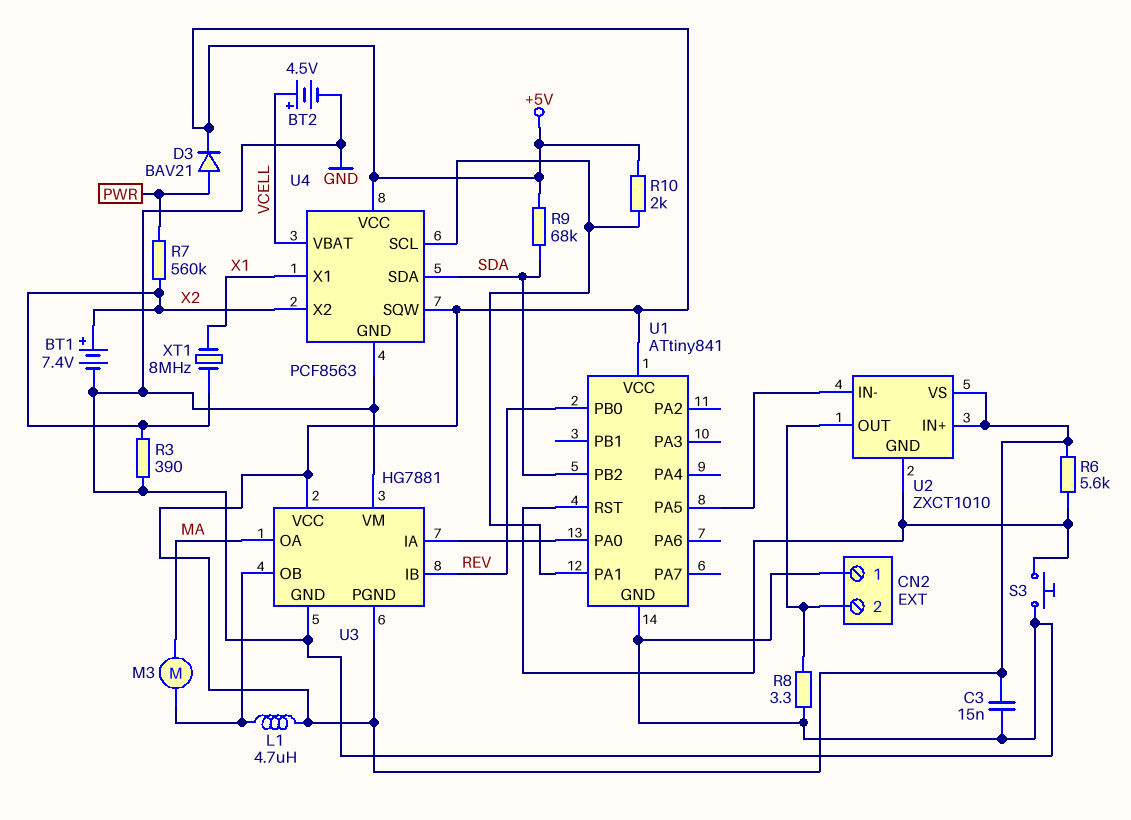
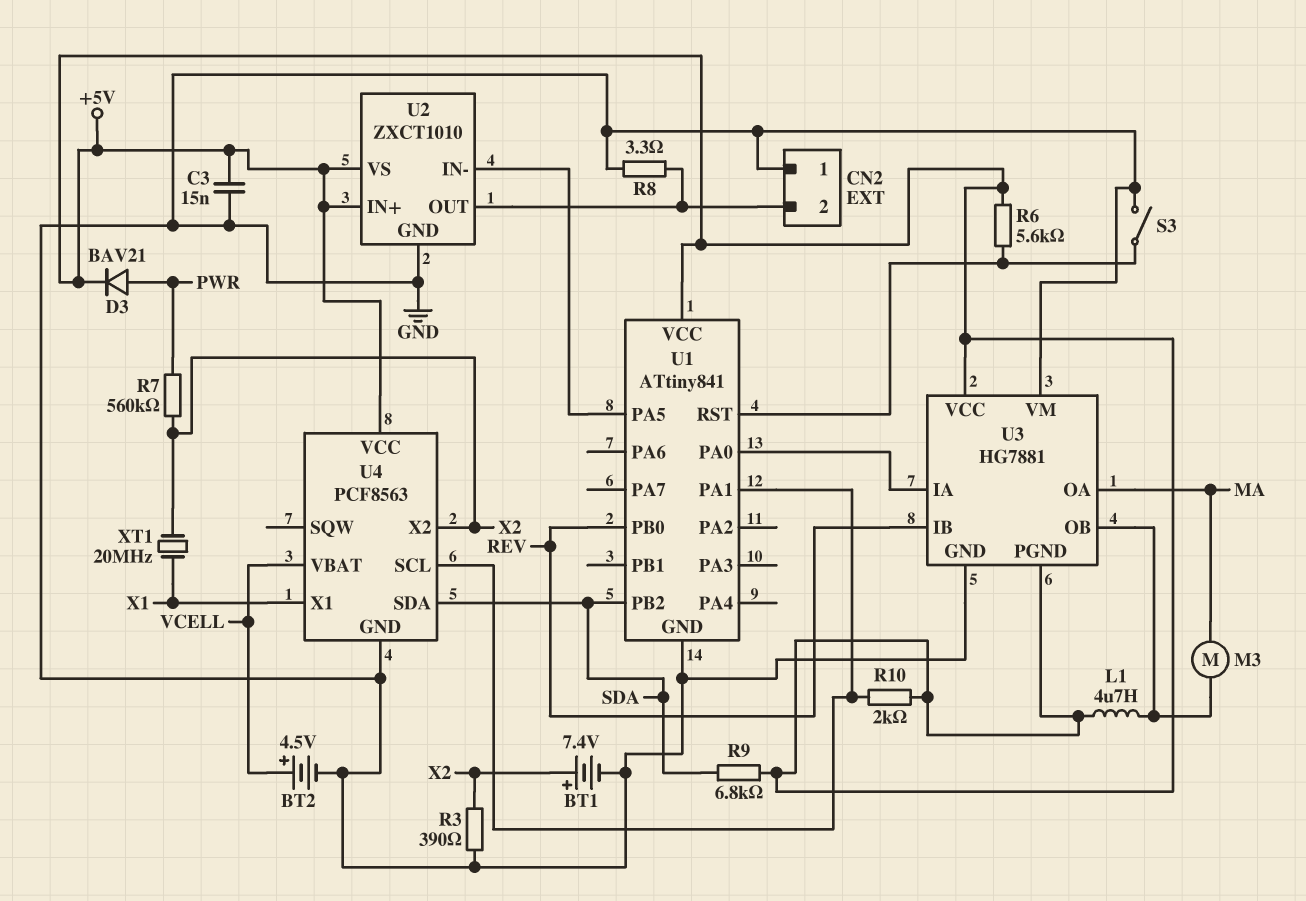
R9: 68k (+5V, SDA) -> 6.8k (+5V, SDA)
S3: button (GND, U1/RST) -> switch (GND, U1/RST)
U2 pin GND: U1/RST -> GND
U4 pin SQW: +5V -> none
XT1: 8MHz (X1, X2) -> 20MHz (X1, X2)

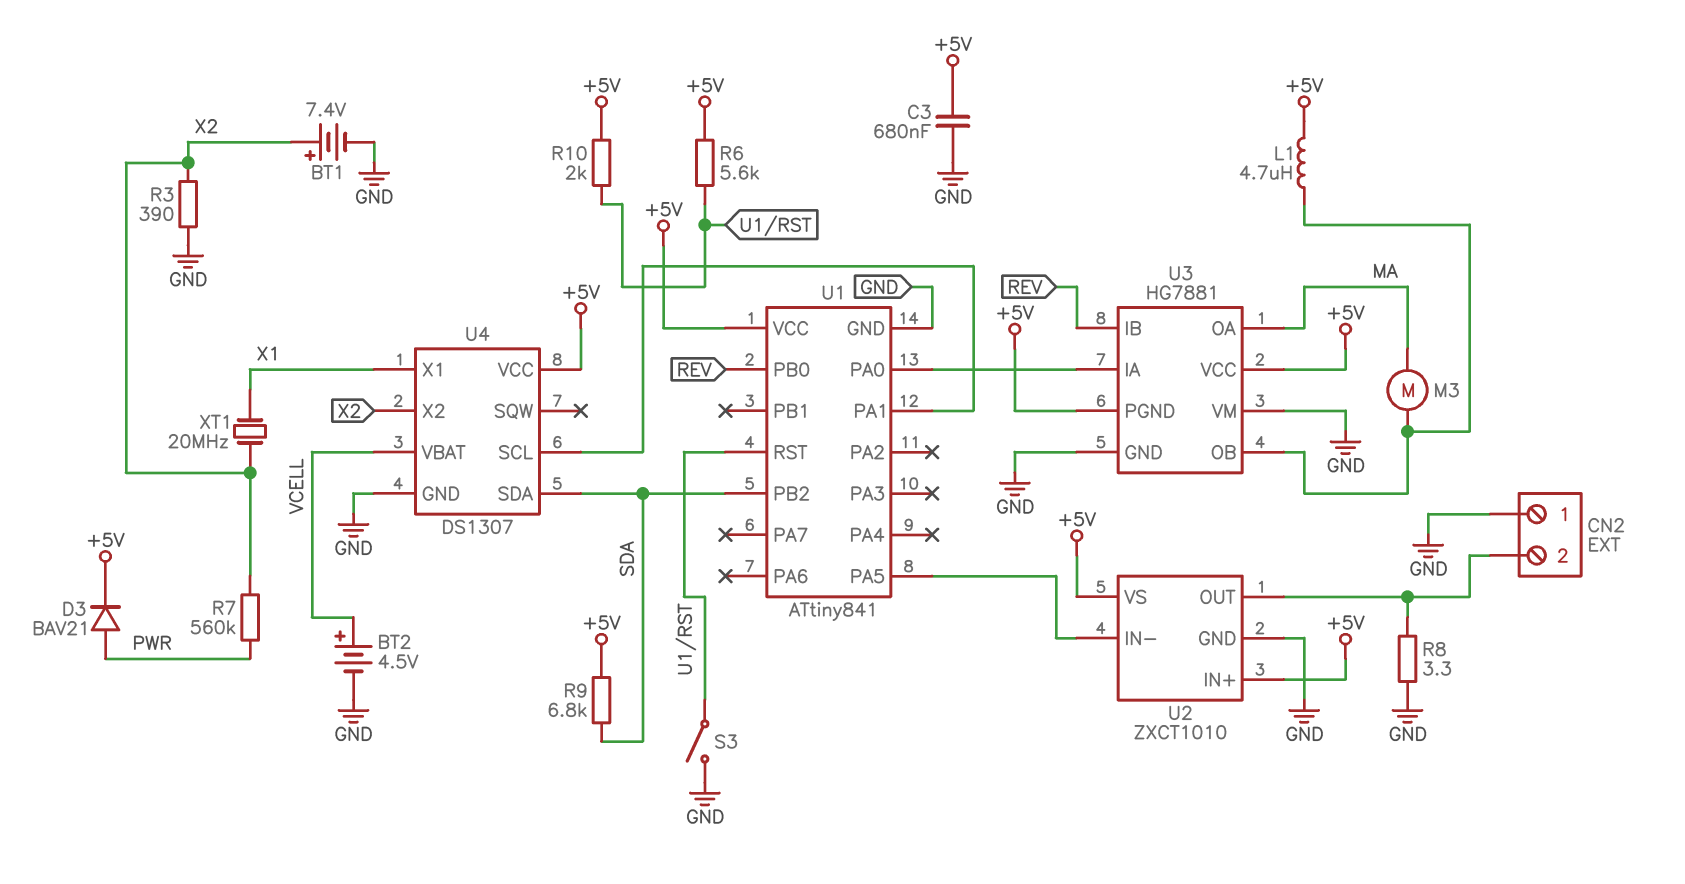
C3: 15nF (+5V, GND) -> 680nF (+5V, GND)
R10: 2k (+5V, U1/PA1) -> 2k (+5V, U1/RST)
U4: PCF8563 -> DS1307

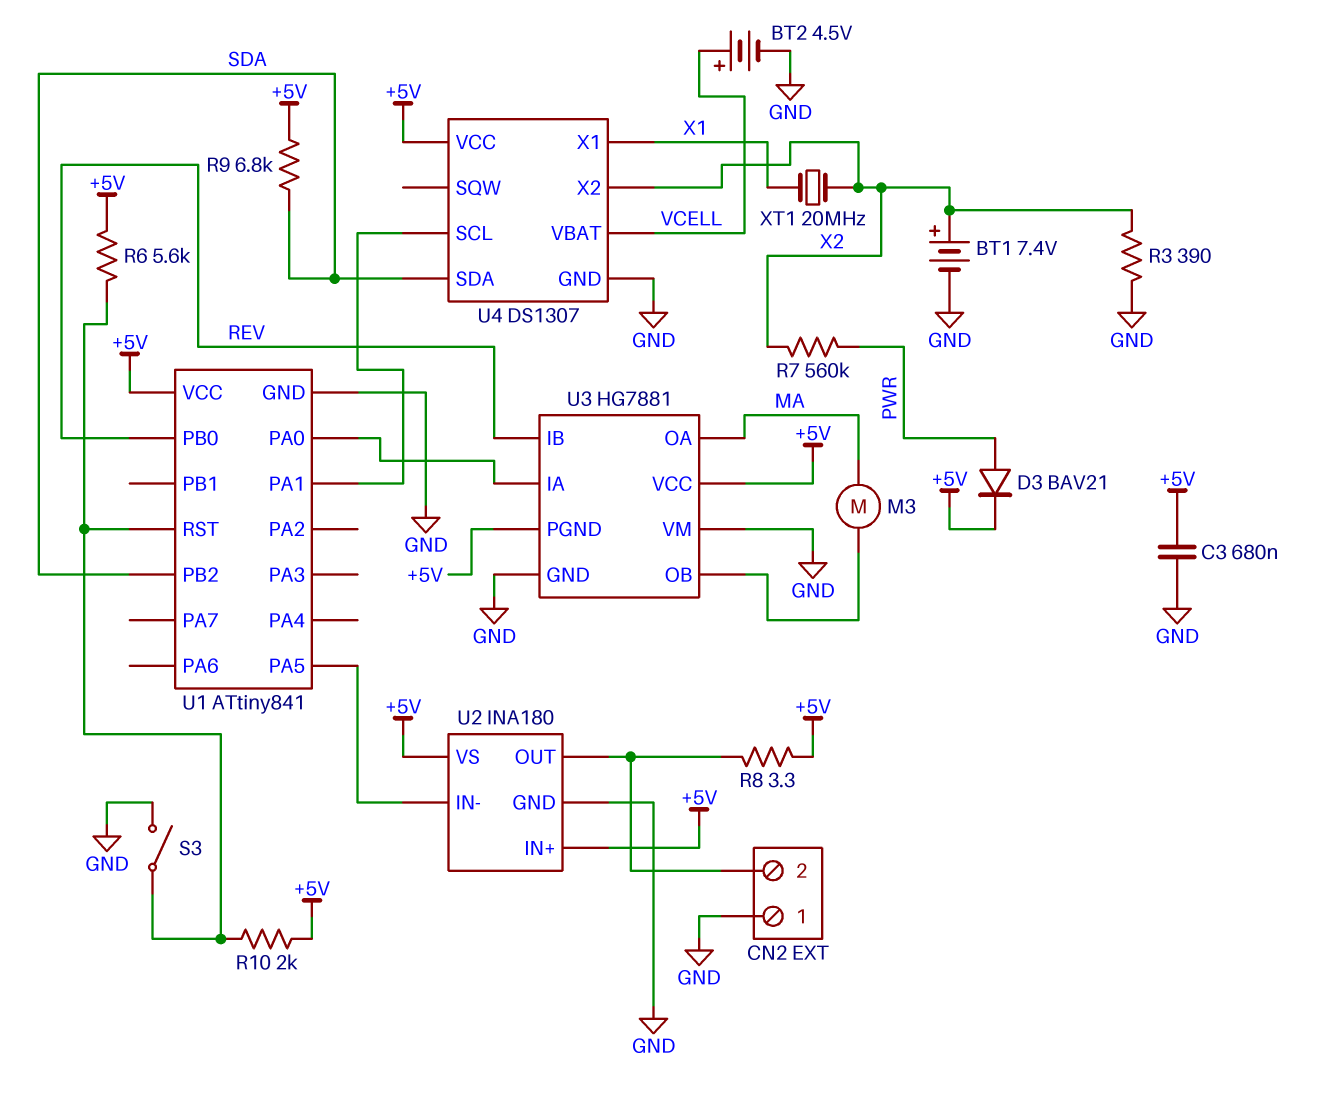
L1: 4.7uH (+5V, U3/OB) -> none
R8: 3.3 (CN2/2, GND) -> 3.3 (+5V, CN2/2)
U2: ZXCT1010 -> INA180

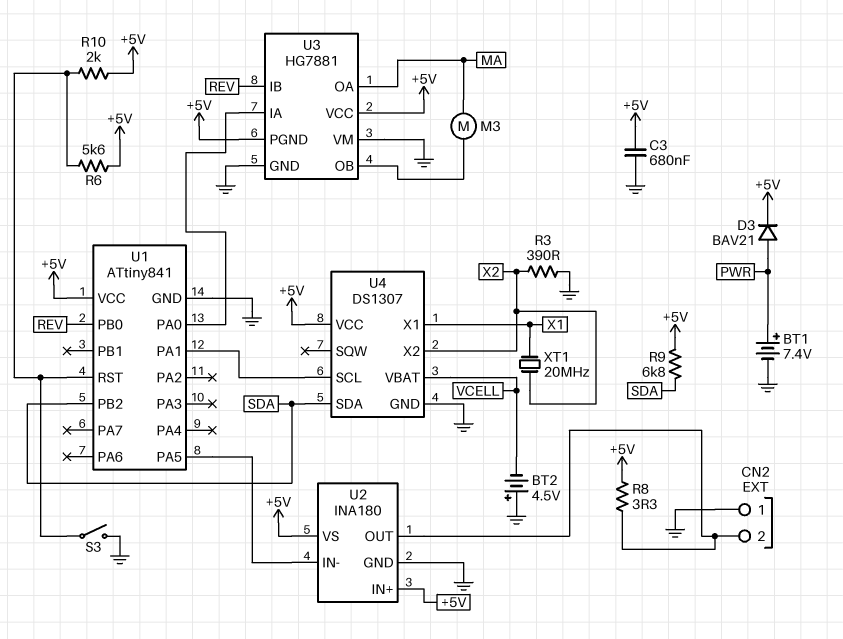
BT1: 7.4V (plus X2, minus GND) -> 7.4V (plus PWR, minus GND)
BT2: 4.5V (plus VCELL, minus GND) -> 4.5V (plus GND, minus VCELL)
R7: 560k (PWR, X2) -> none

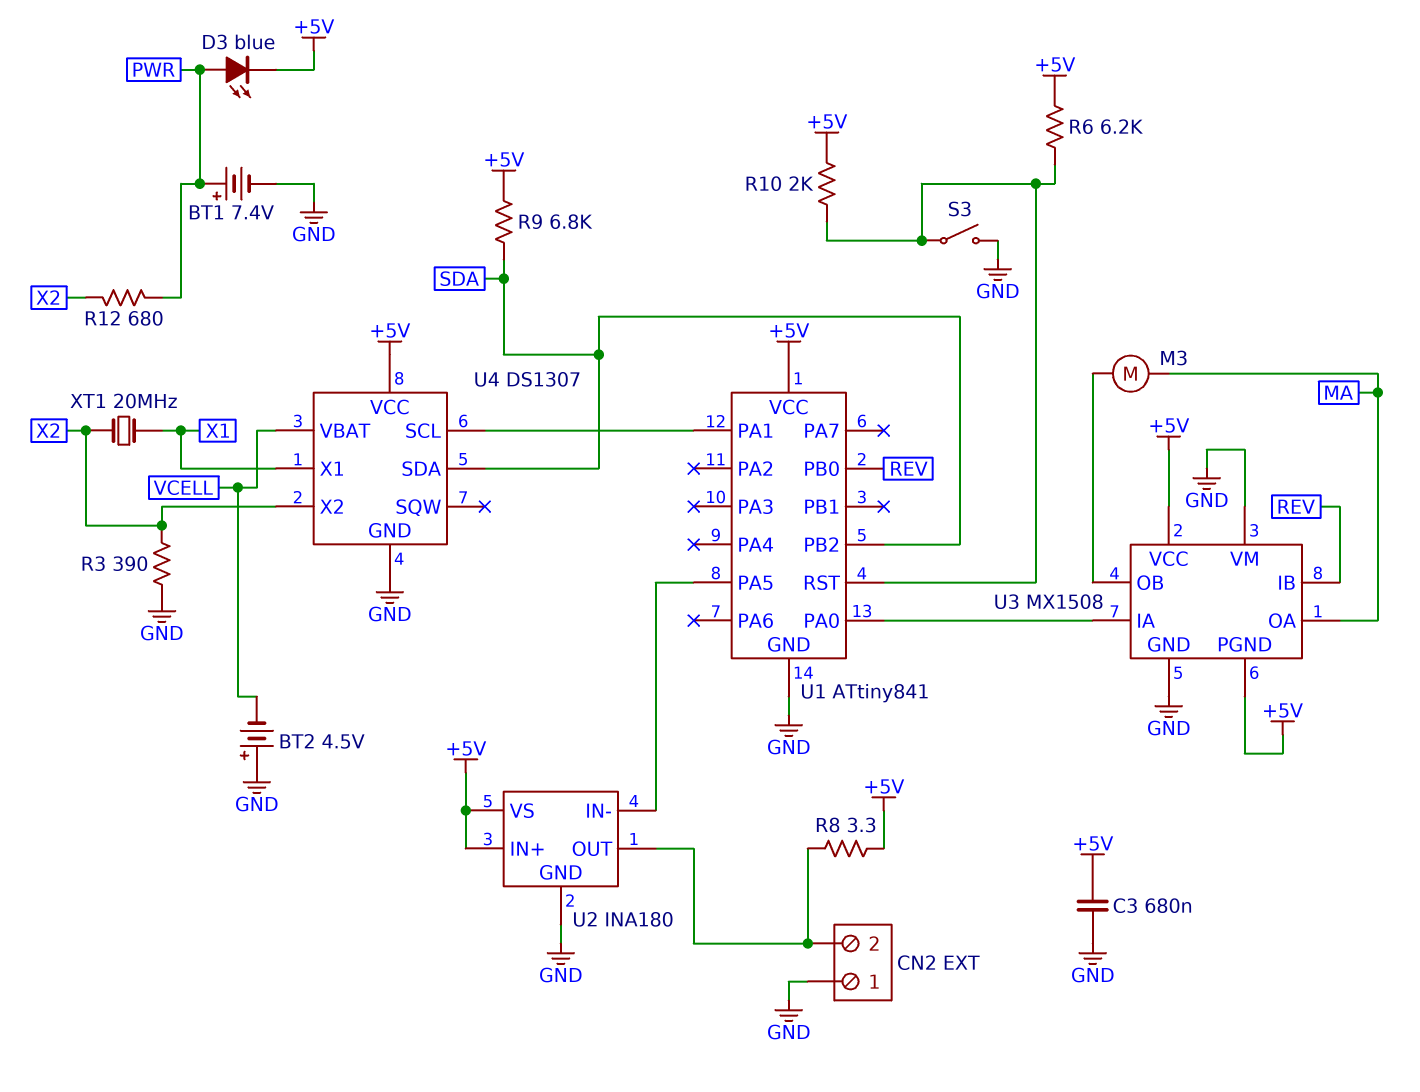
D3: diode BAV21 (A PWR, K +5V) -> LED blue (A PWR, K +5V)
R6: 5.6k (+5V, U1/RST) -> 6.2k (+5V, U1/RST)
R12: none -> 680 (PWR, X2)
U3: HG7881 -> MX1508

